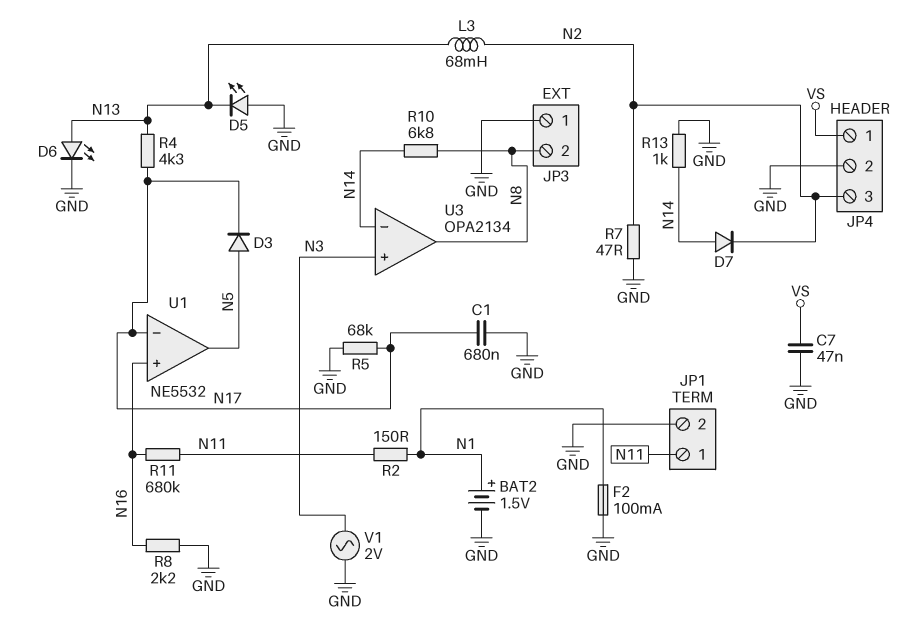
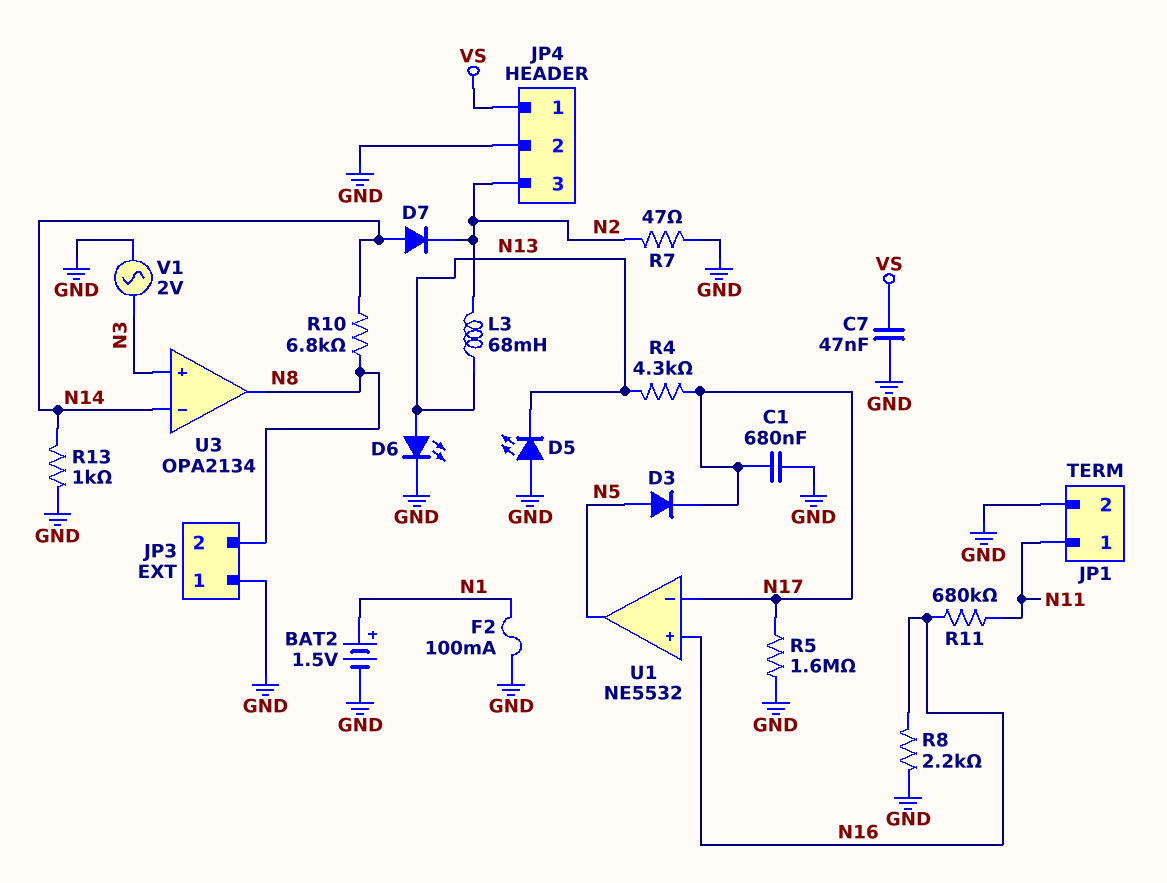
R2: 150 (N1, N11) -> none
R5: 68k (GND, N17) -> 1.6M (GND, N17)

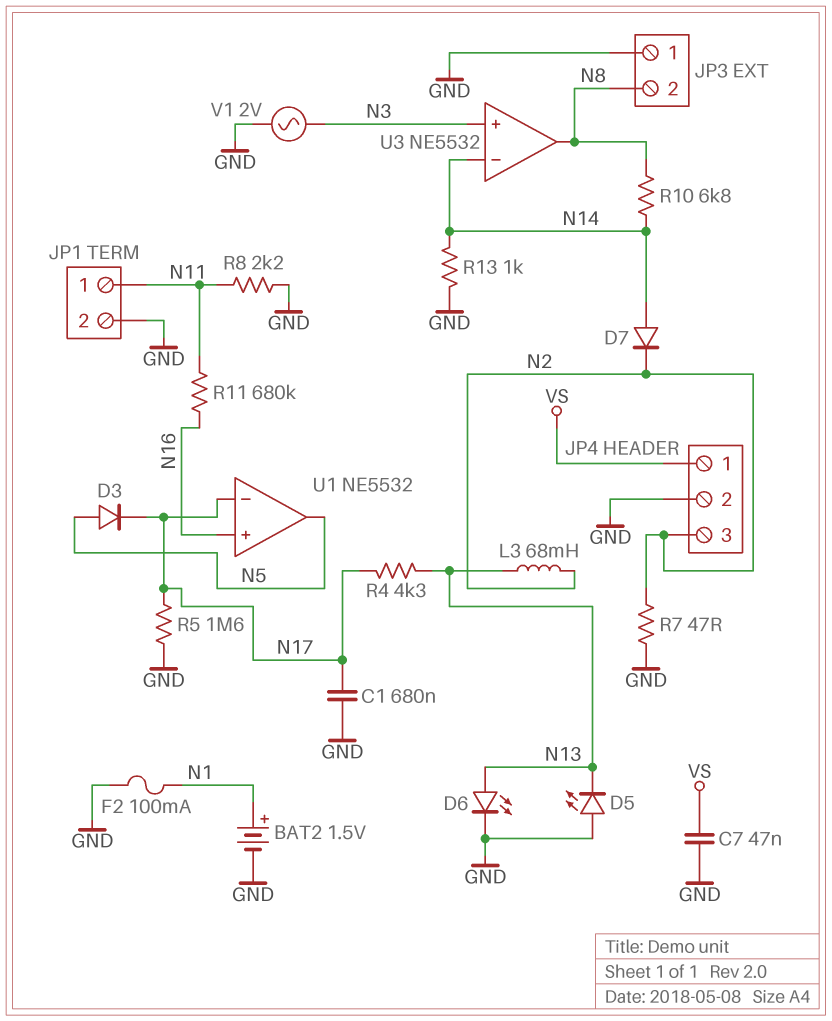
R8: 2.2k (GND, N16) -> 2.2k (GND, N11)
U3: OPA2134 -> NE5532

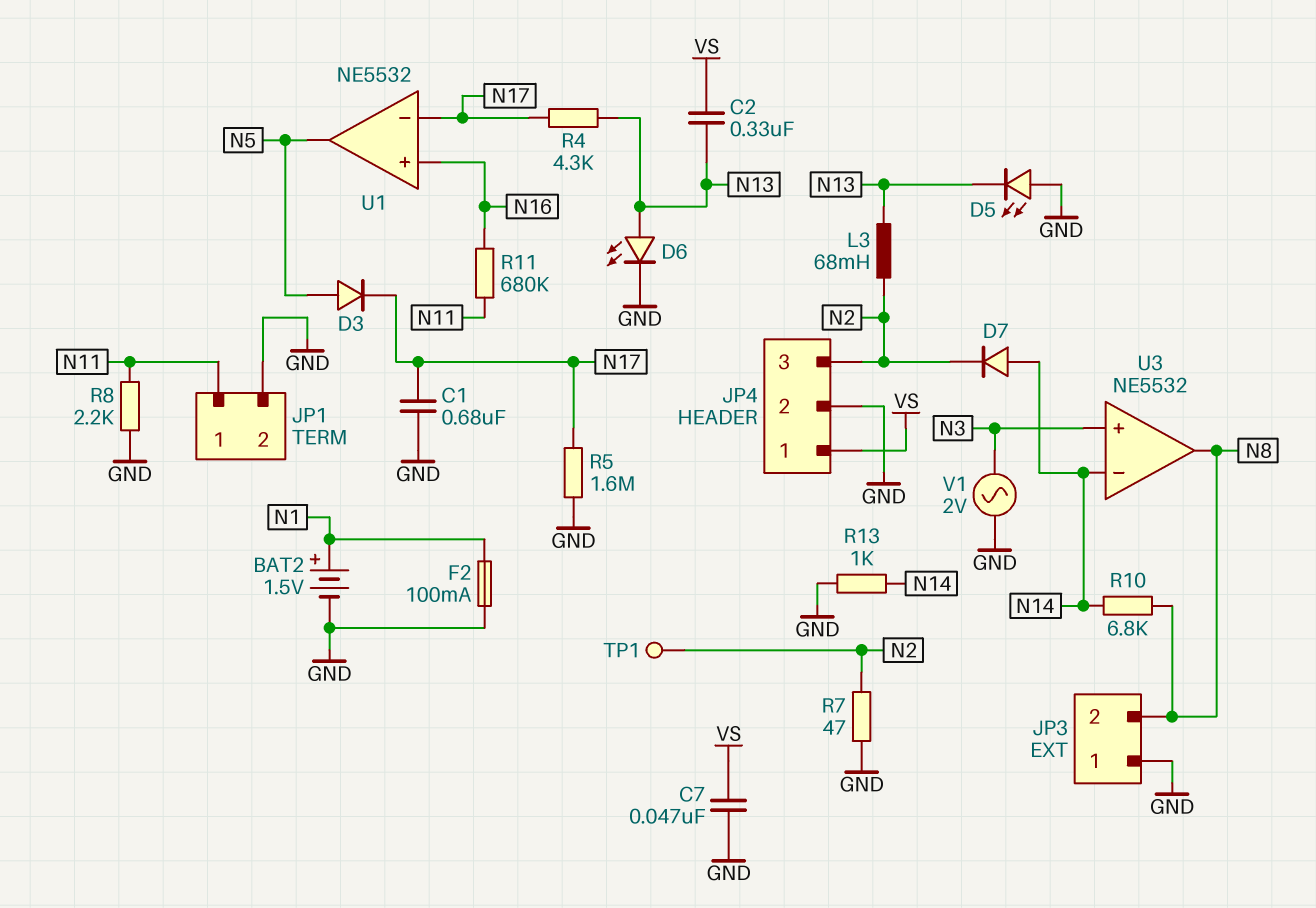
C2: none -> 330nF (N13, VS)
TP1: none -> test point (N2)

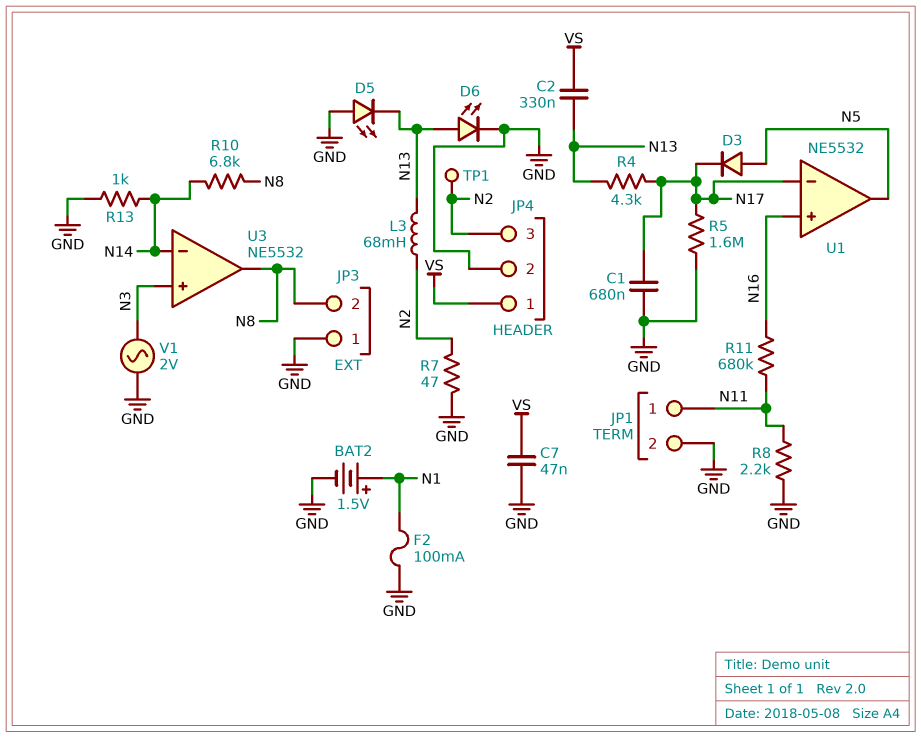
D7: diode (A N14, K N2) -> none

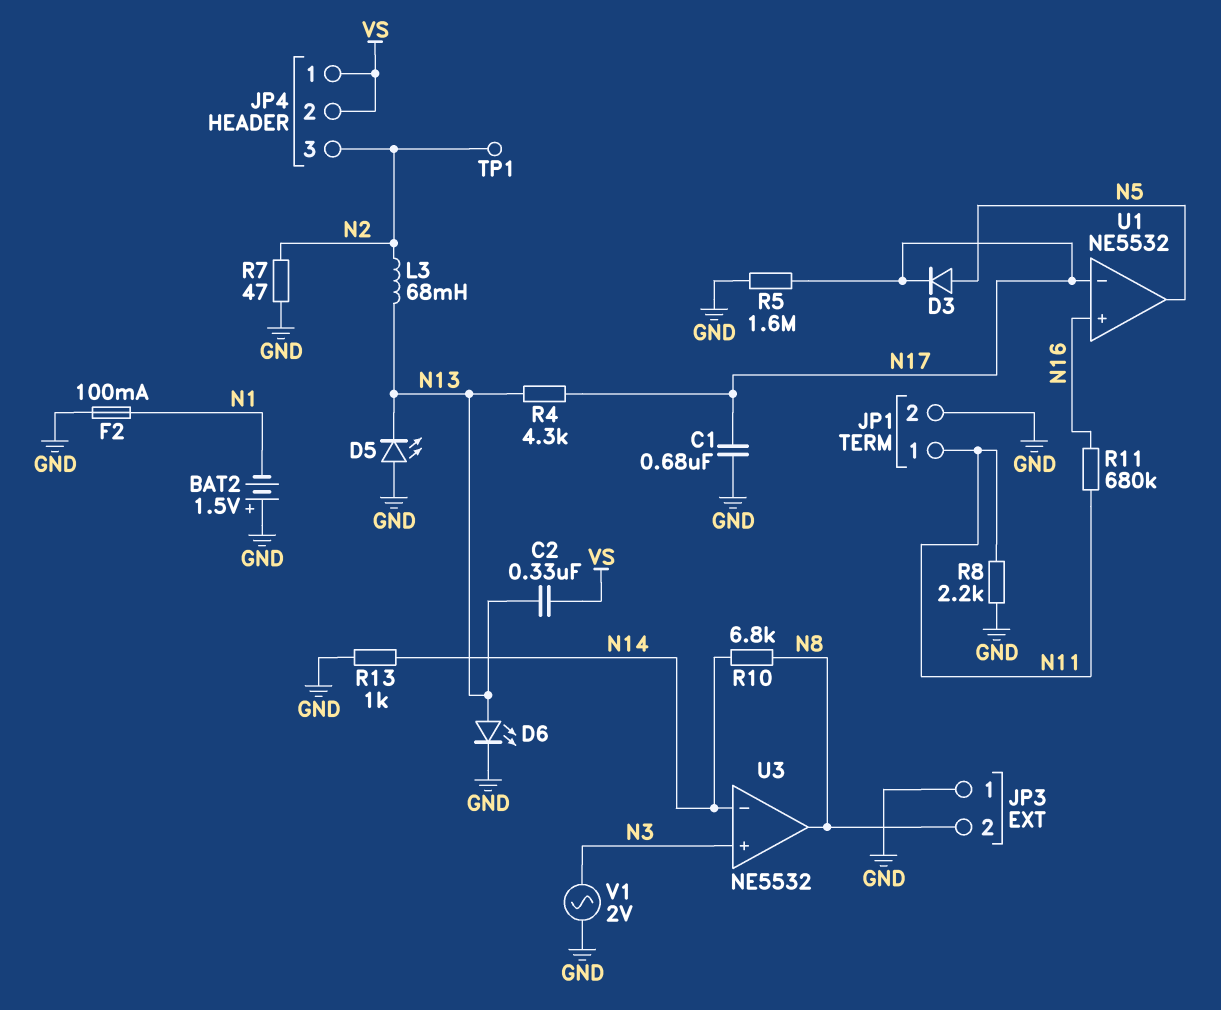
BAT2: 1.5V (plus N1, minus GND) -> 1.5V (plus GND, minus N1)
C7: 47nF (GND, VS) -> none
JP4 pin 2: GND -> VS

